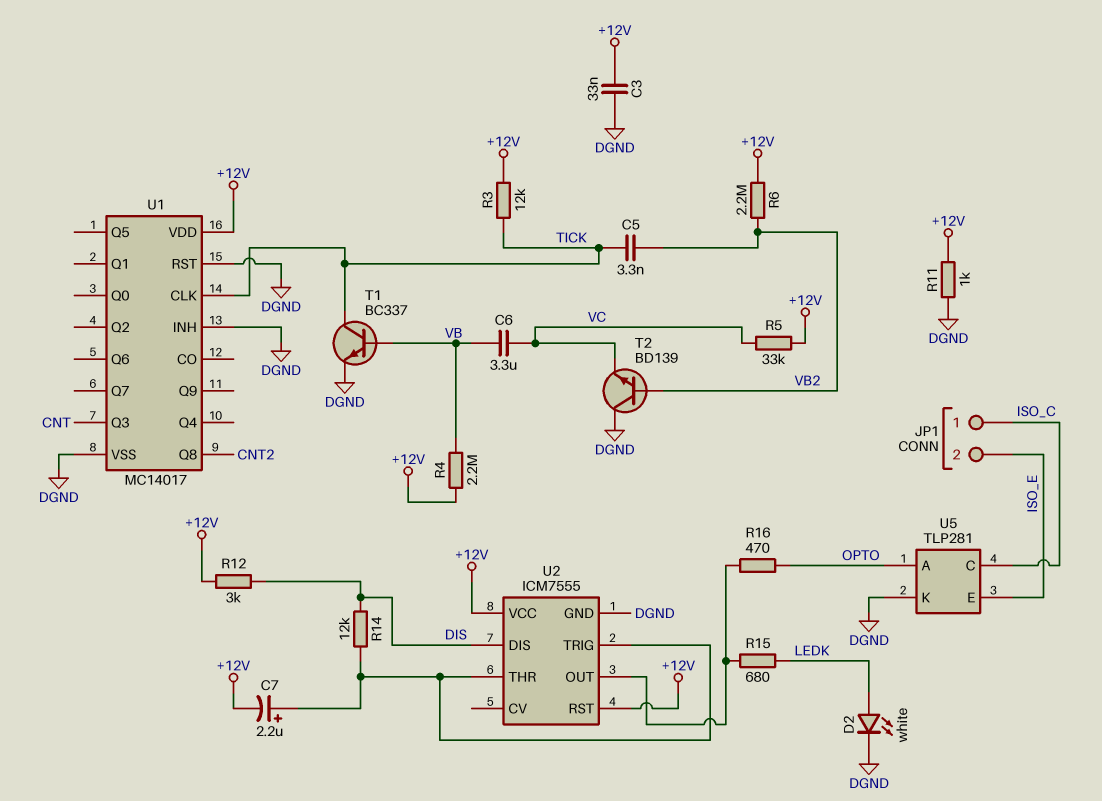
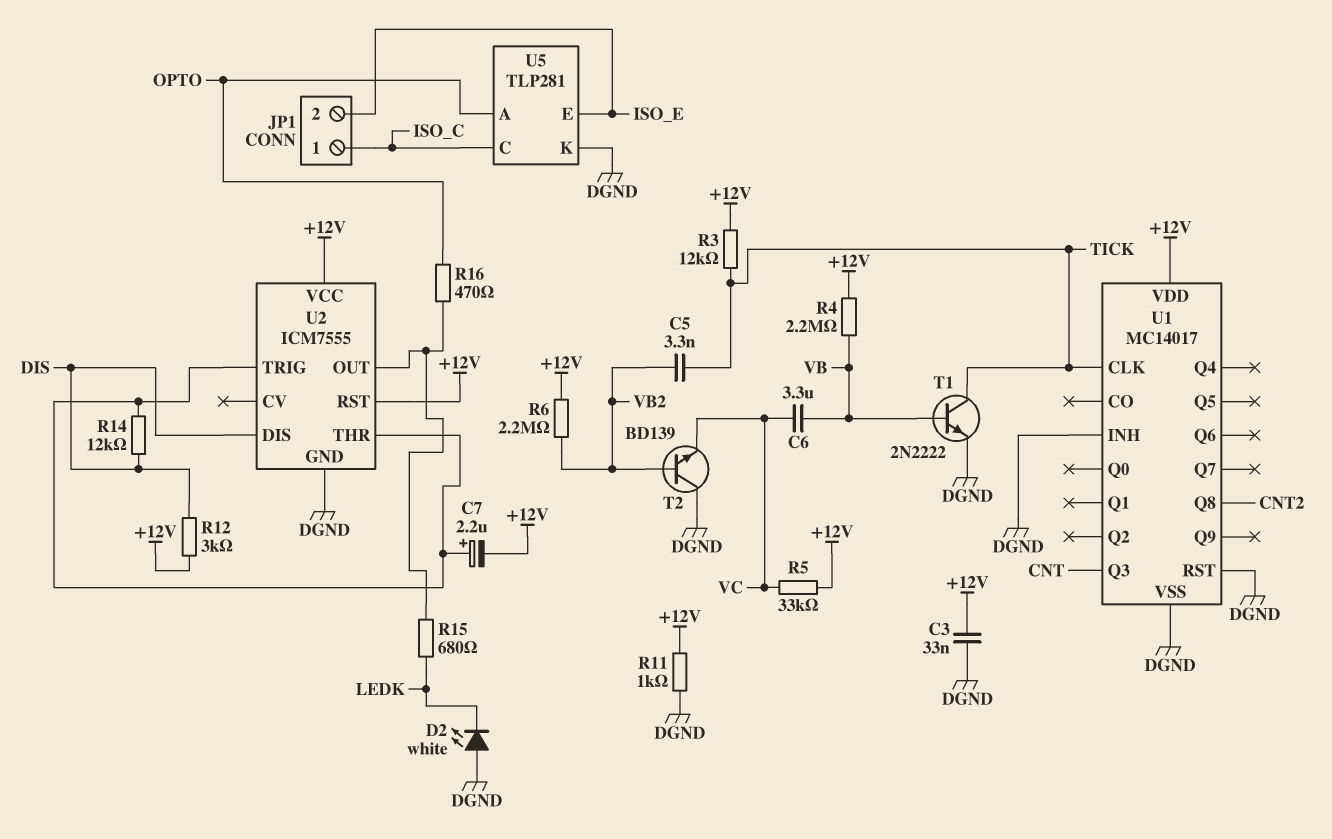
D2: LED white (A LEDK, K DGND) -> LED white (A DGND, K LEDK)
T1: NPN BC337 (B VB, C TICK, E DGND) -> NPN 2N2222 (B VB, C TICK, E DGND)

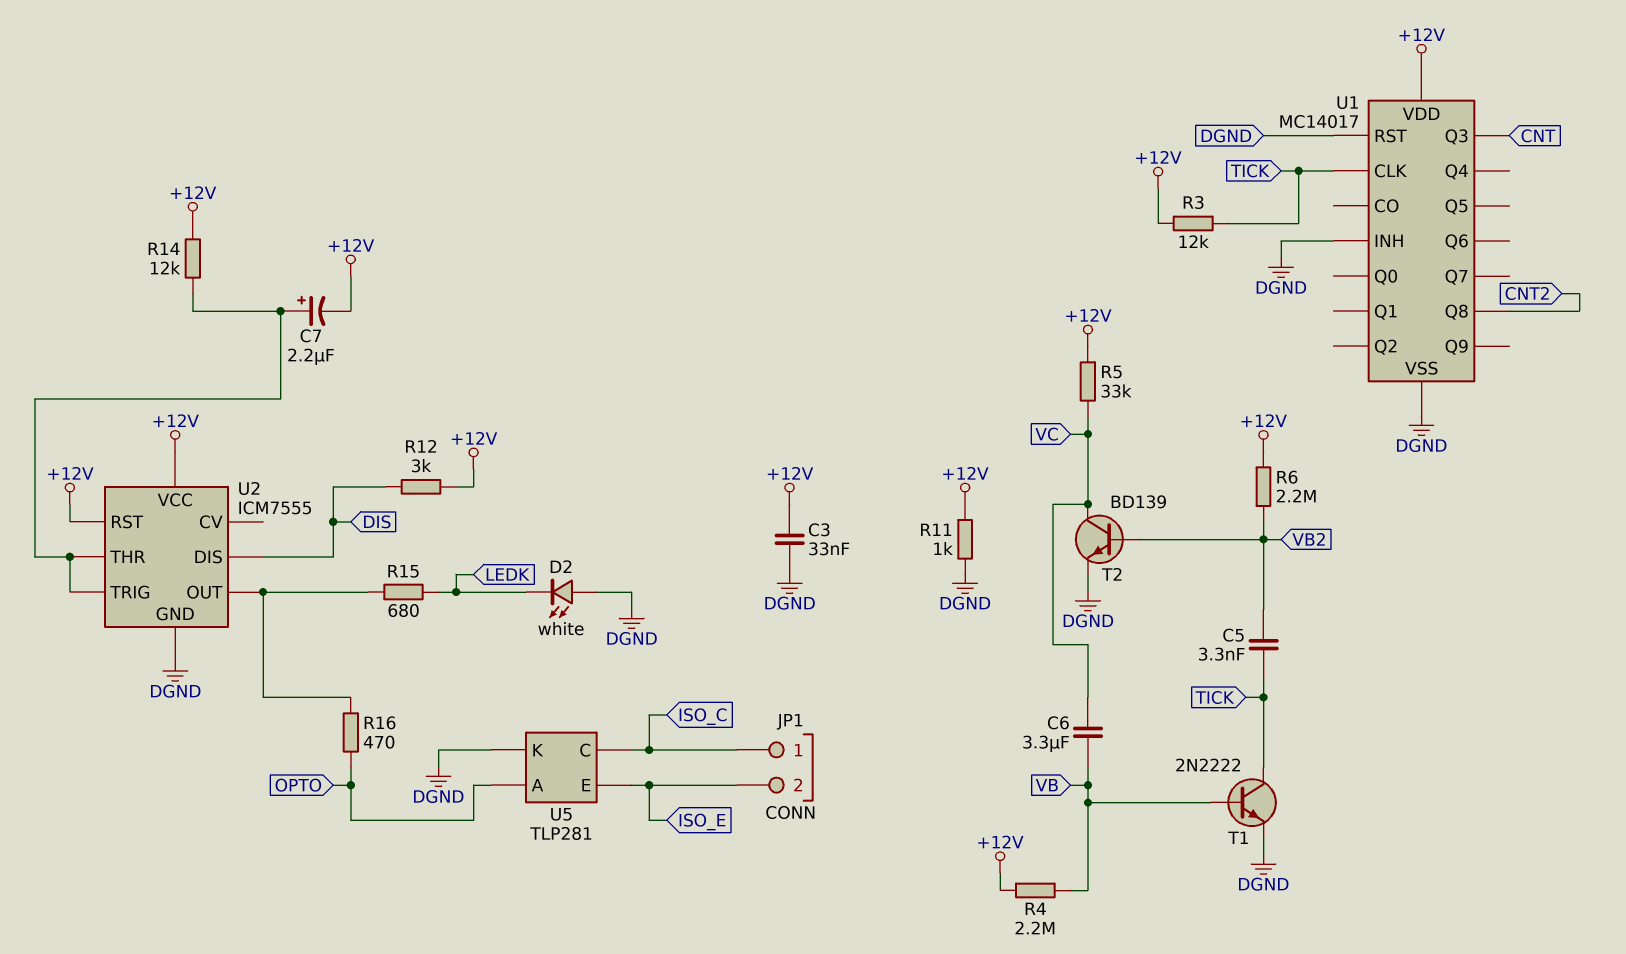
R14: 12k (DIS, U2/THR) -> 12k (+12V, U2/THR)
T2: NPN BD139 (B VB2, C DGND, E VC) -> NPN BD139 (B VB2, C VC, E DGND)

